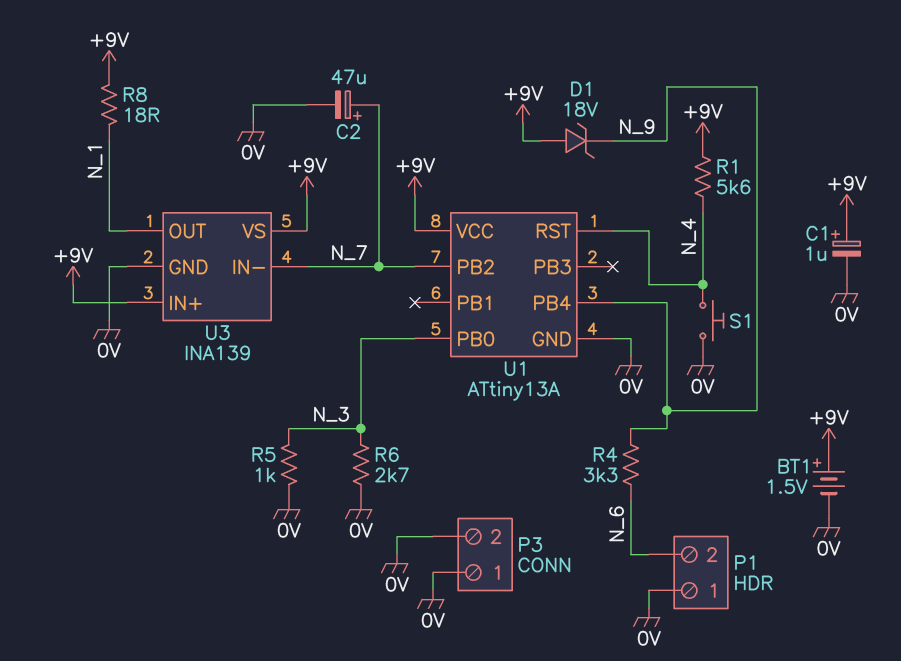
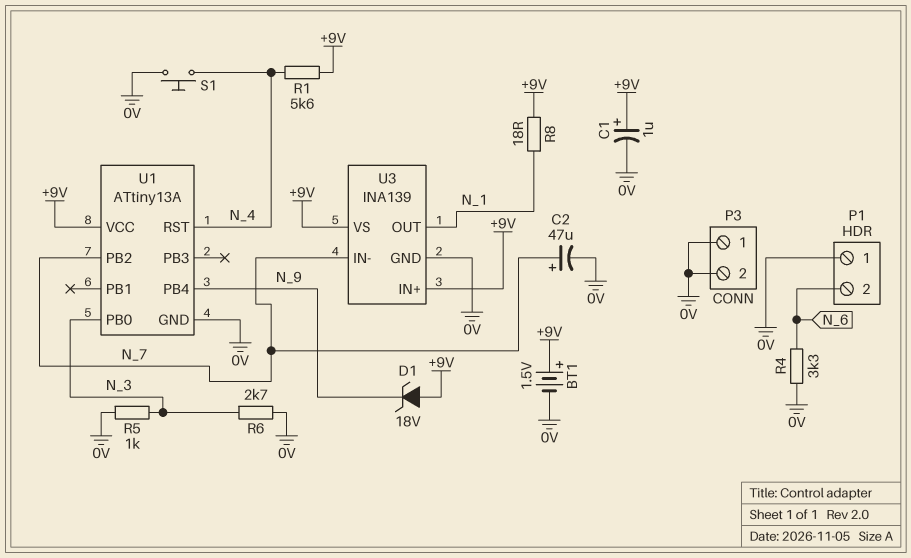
R4: 3.3k (N_6, N_9) -> 3.3k (0V, N_6)

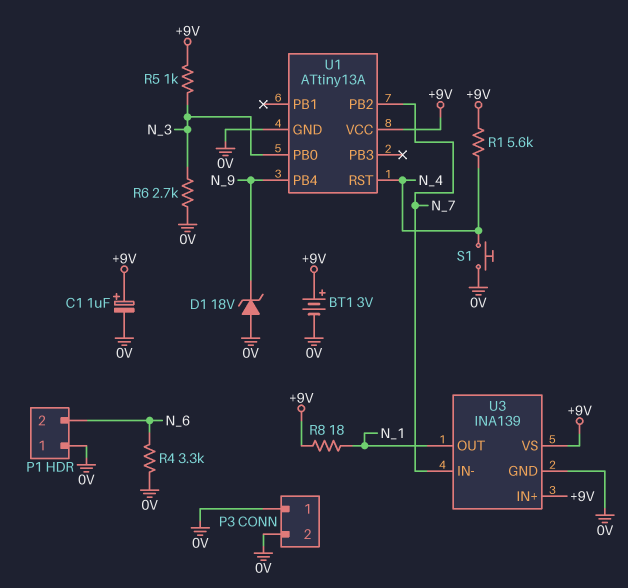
BT1: 1.5V (plus +9V, minus 0V) -> 3V (plus +9V, minus 0V)
C2: 47uF (plus N_7, minus 0V) -> none
D1: zener 18V (A +9V, K N_9) -> zener 18V (A 0V, K N_9)
R5: 1k (0V, N_3) -> 1k (+9V, N_3)

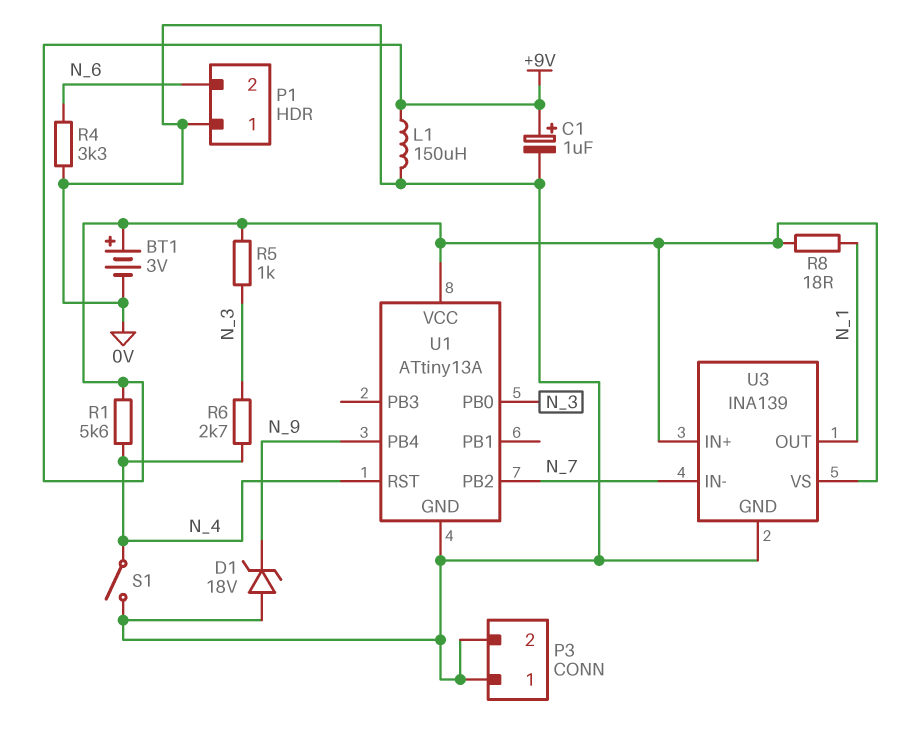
L1: none -> 150uH (+9V, 0V)
R6: 2.7k (0V, N_3) -> 2.7k (N_3, N_4)
S1: button (0V, N_4) -> switch (0V, N_4)

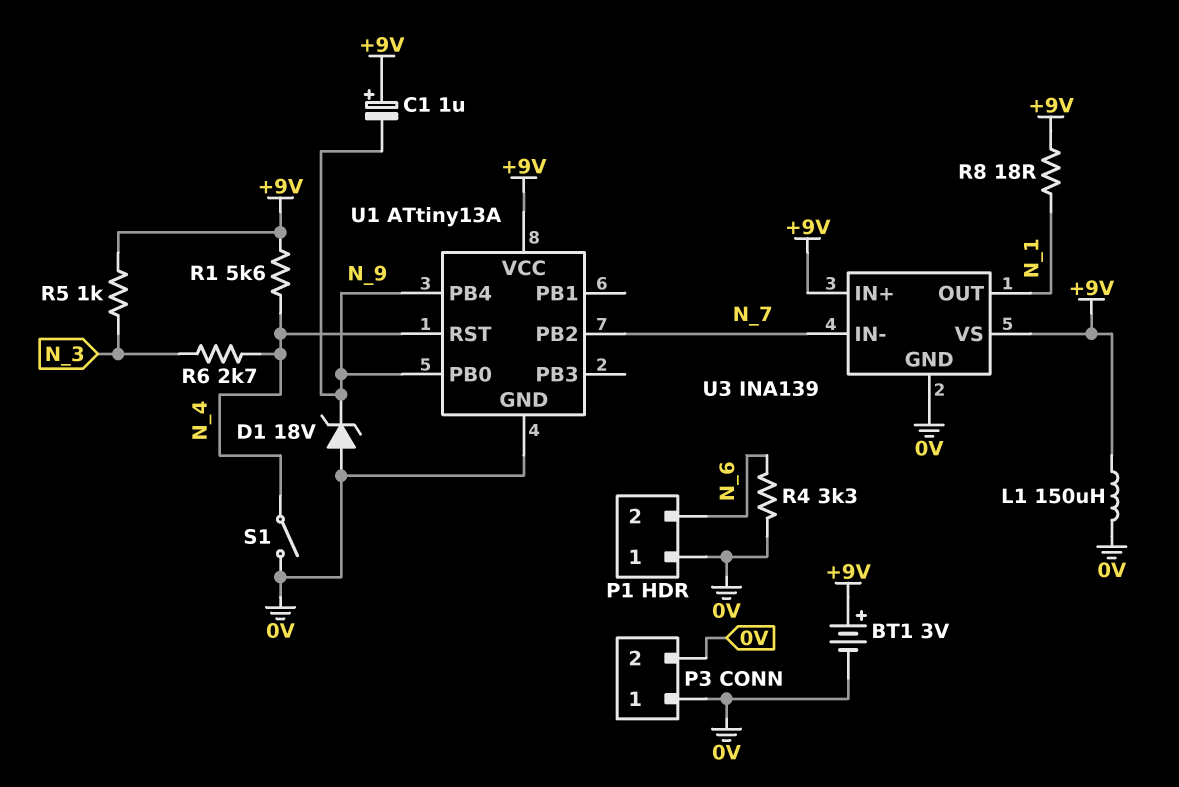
C1: 1uF (plus +9V, minus 0V) -> 1uF (plus +9V, minus N_9)
U1 pin PB0: N_3 -> N_9

